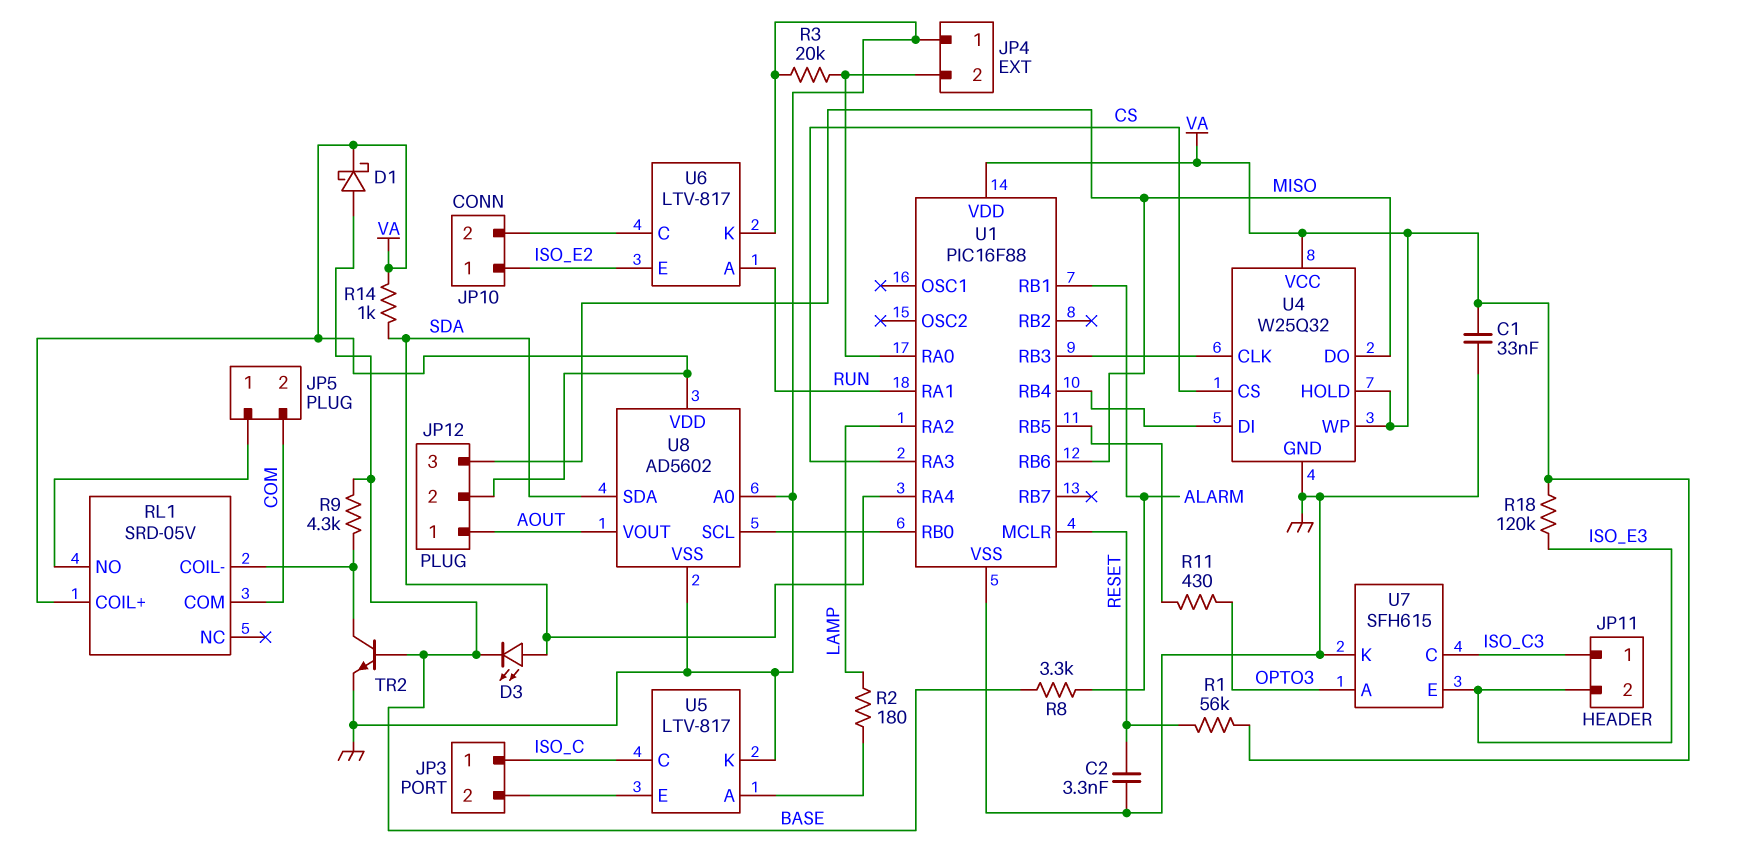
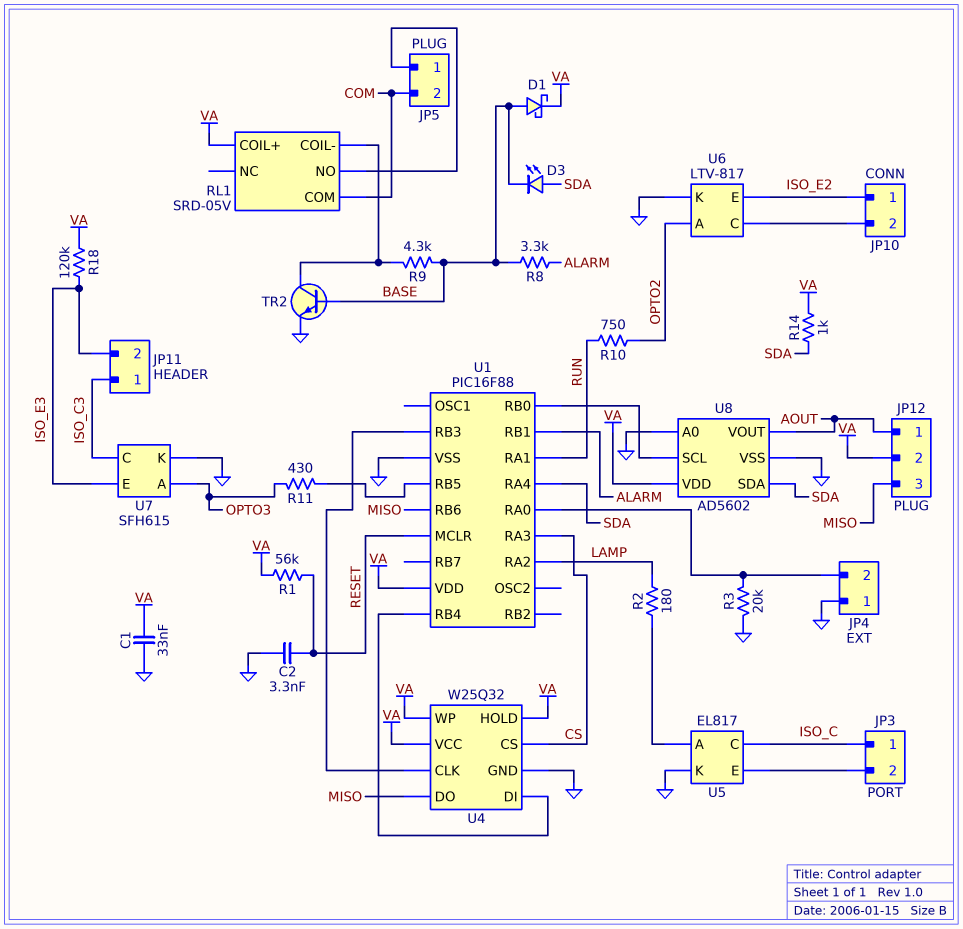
R10: none -> 750 (OPTO2, RUN)
U5: LTV-817 -> EL817
U6 pin A: RUN -> OPTO2

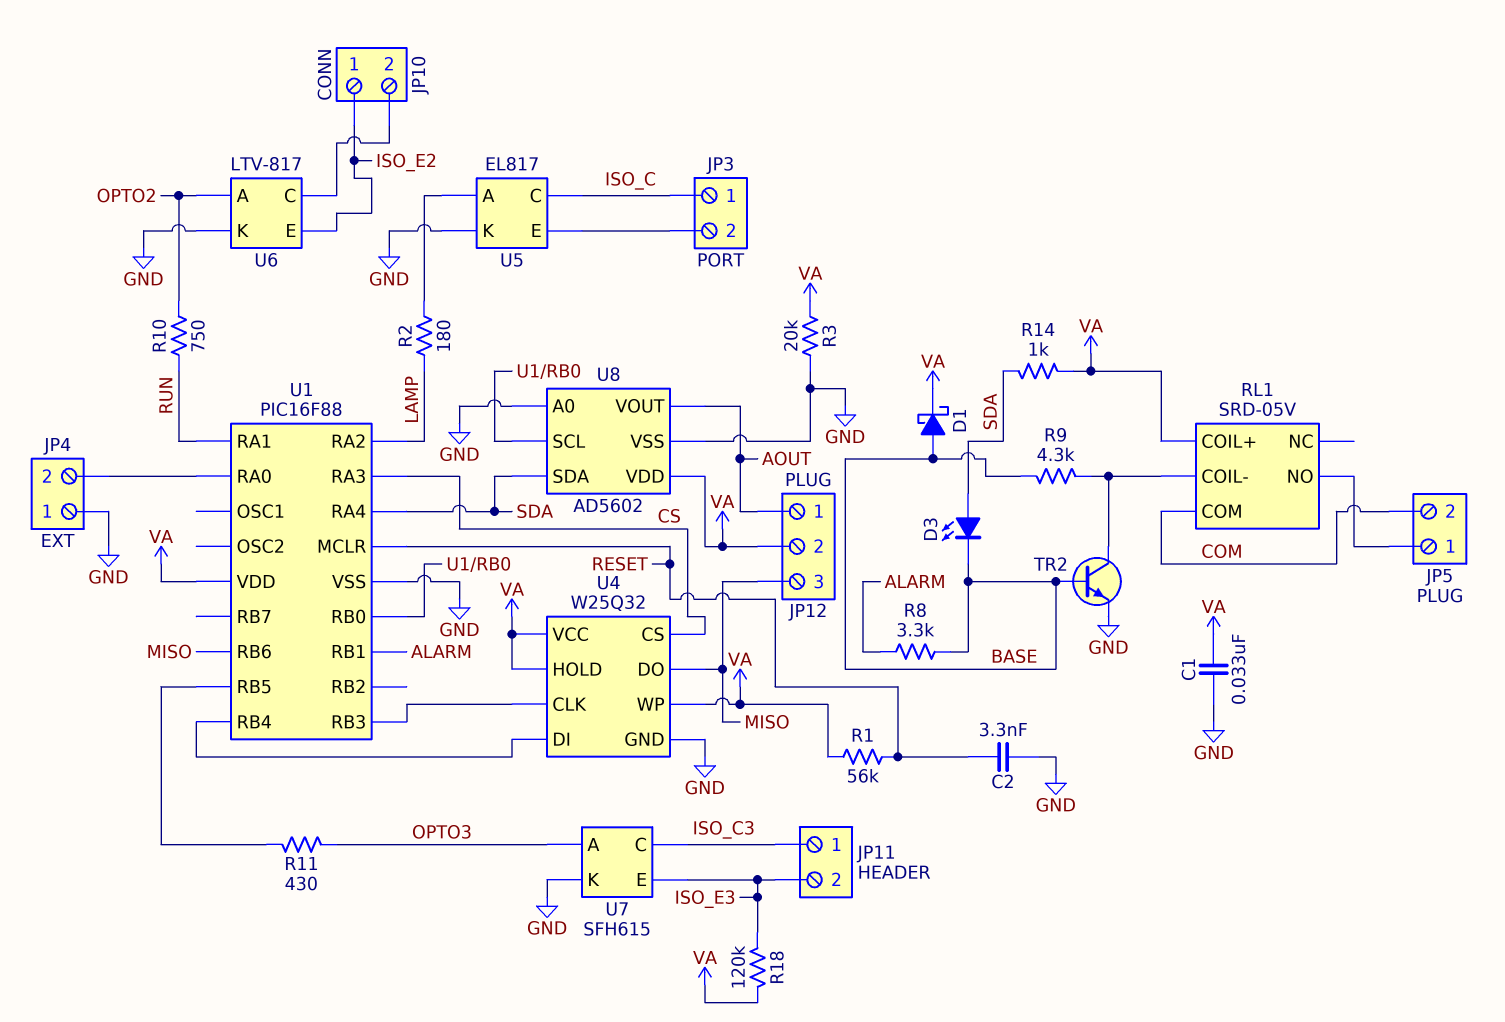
R3: 20k (GND, JP4/2) -> 20k (GND, VA)

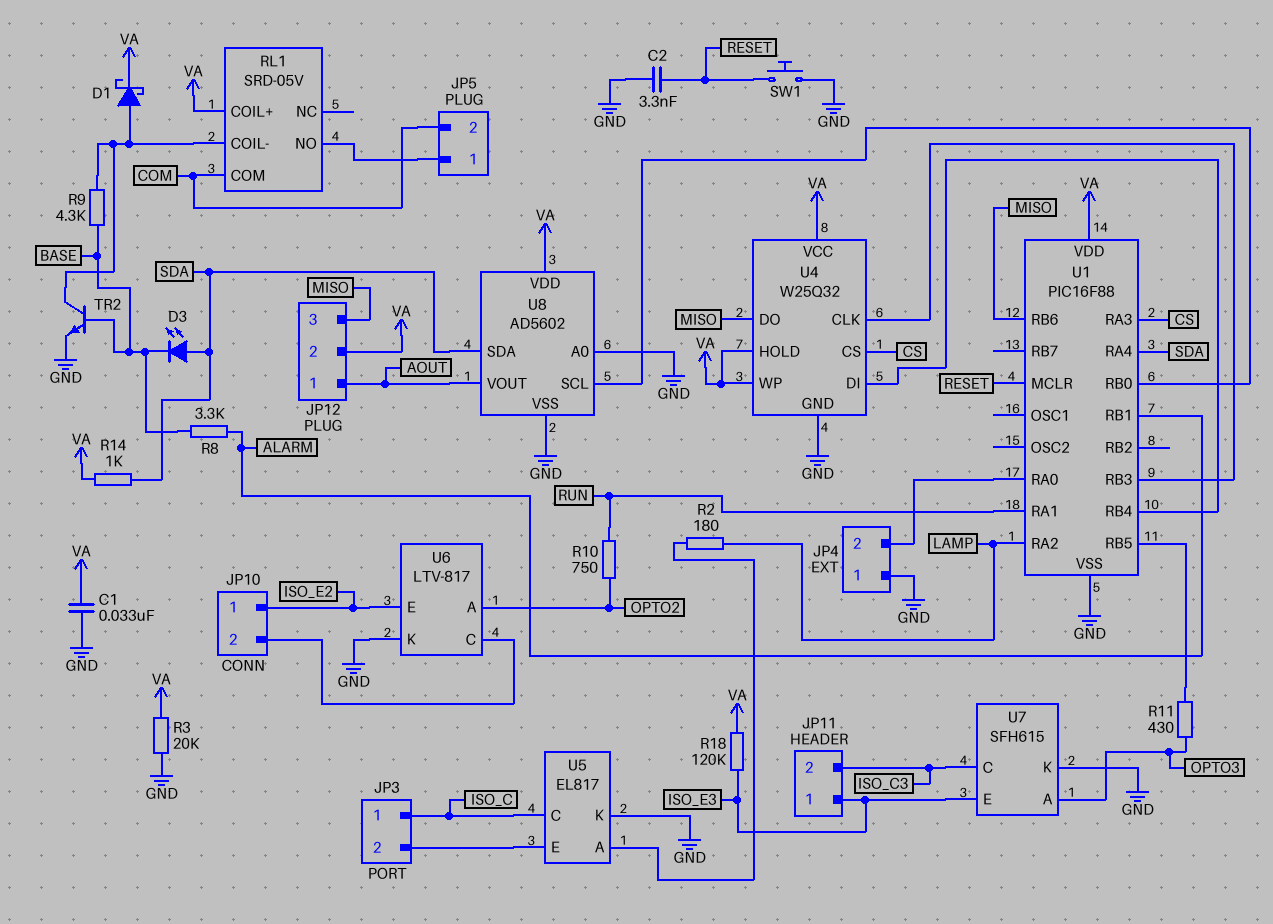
D1: schottky (A BASE, K VA) -> schottky (A RL1/COIL-, K VA)
JP11 pin 1: ISO_C3 -> ISO_E3
JP11 pin 2: ISO_E3 -> ISO_C3
R1: 56k (RESET, VA) -> none
SW1: none -> button (GND, RESET)

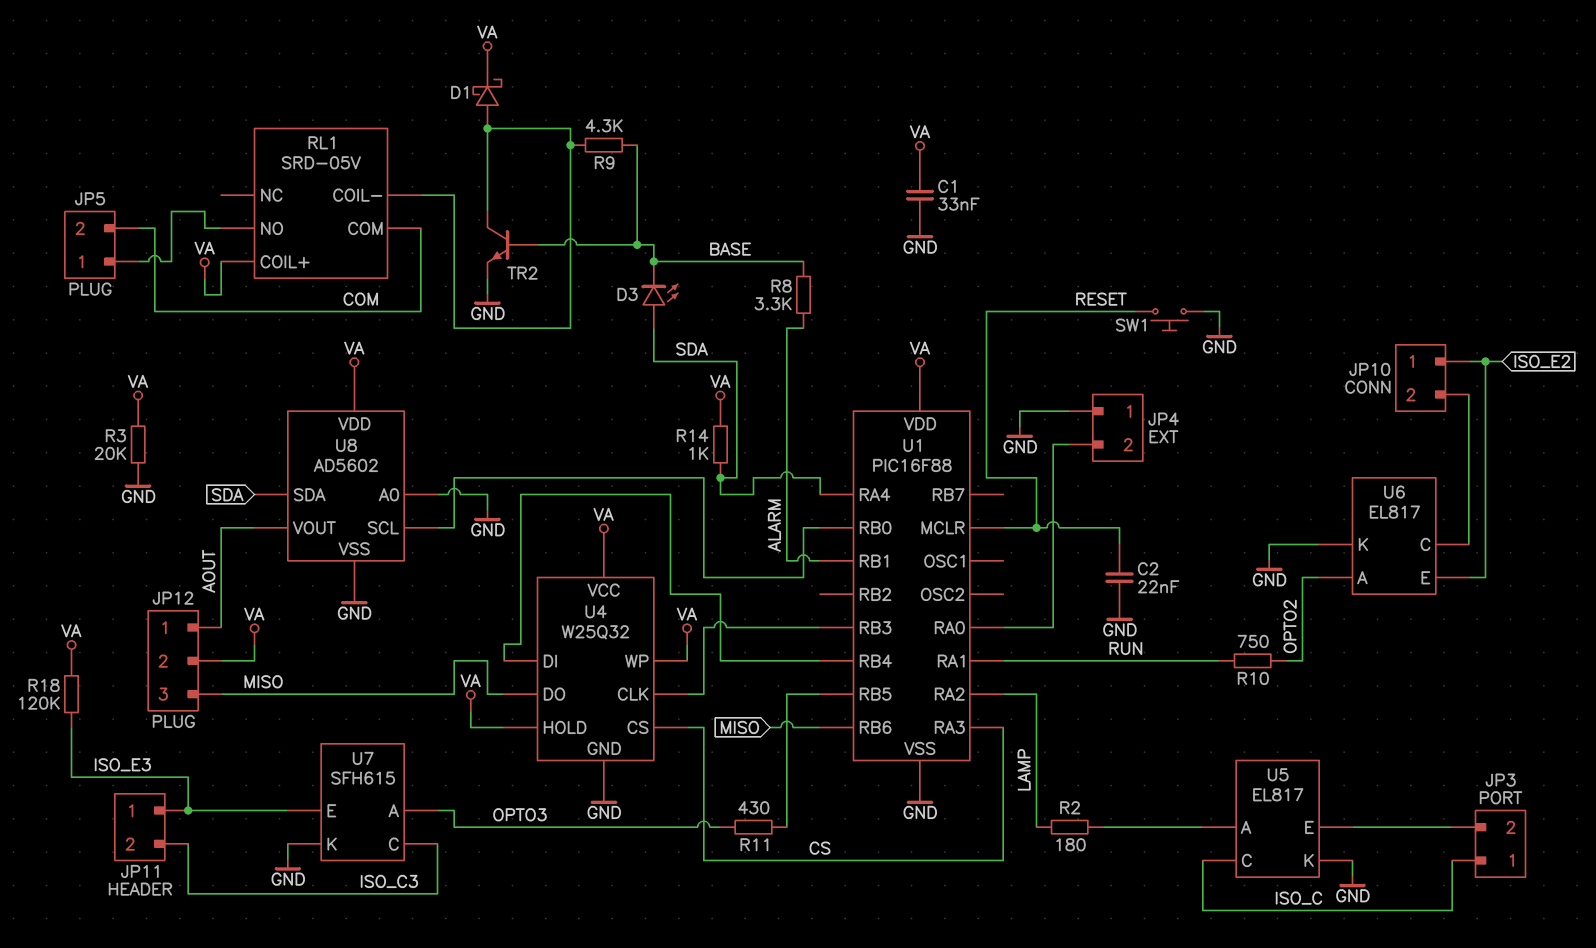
C2: 3.3nF (GND, RESET) -> 22nF (GND, RESET)
U6: LTV-817 -> EL817

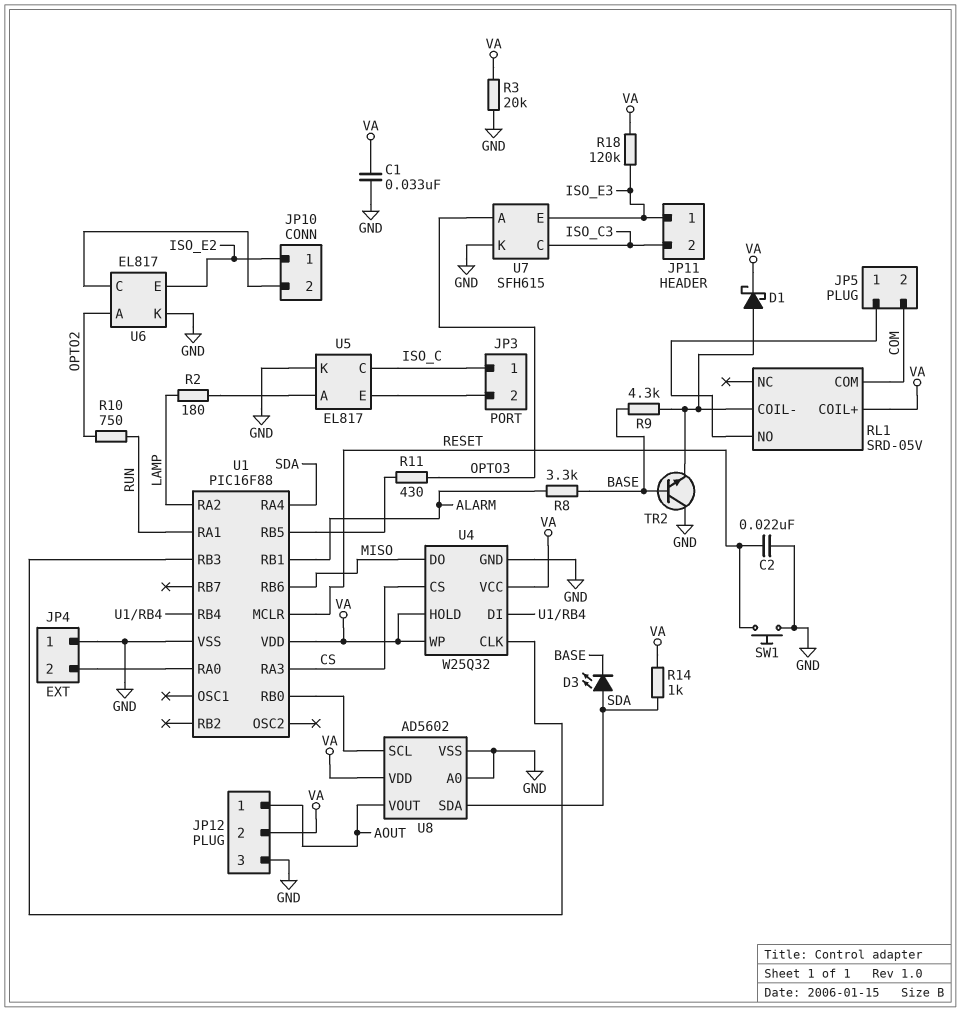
JP12 pin 3: MISO -> GND
TR2: NPN (B BASE, C RL1/COIL-, E GND) -> NPN (B BASE, C GND, E RL1/COIL-)

